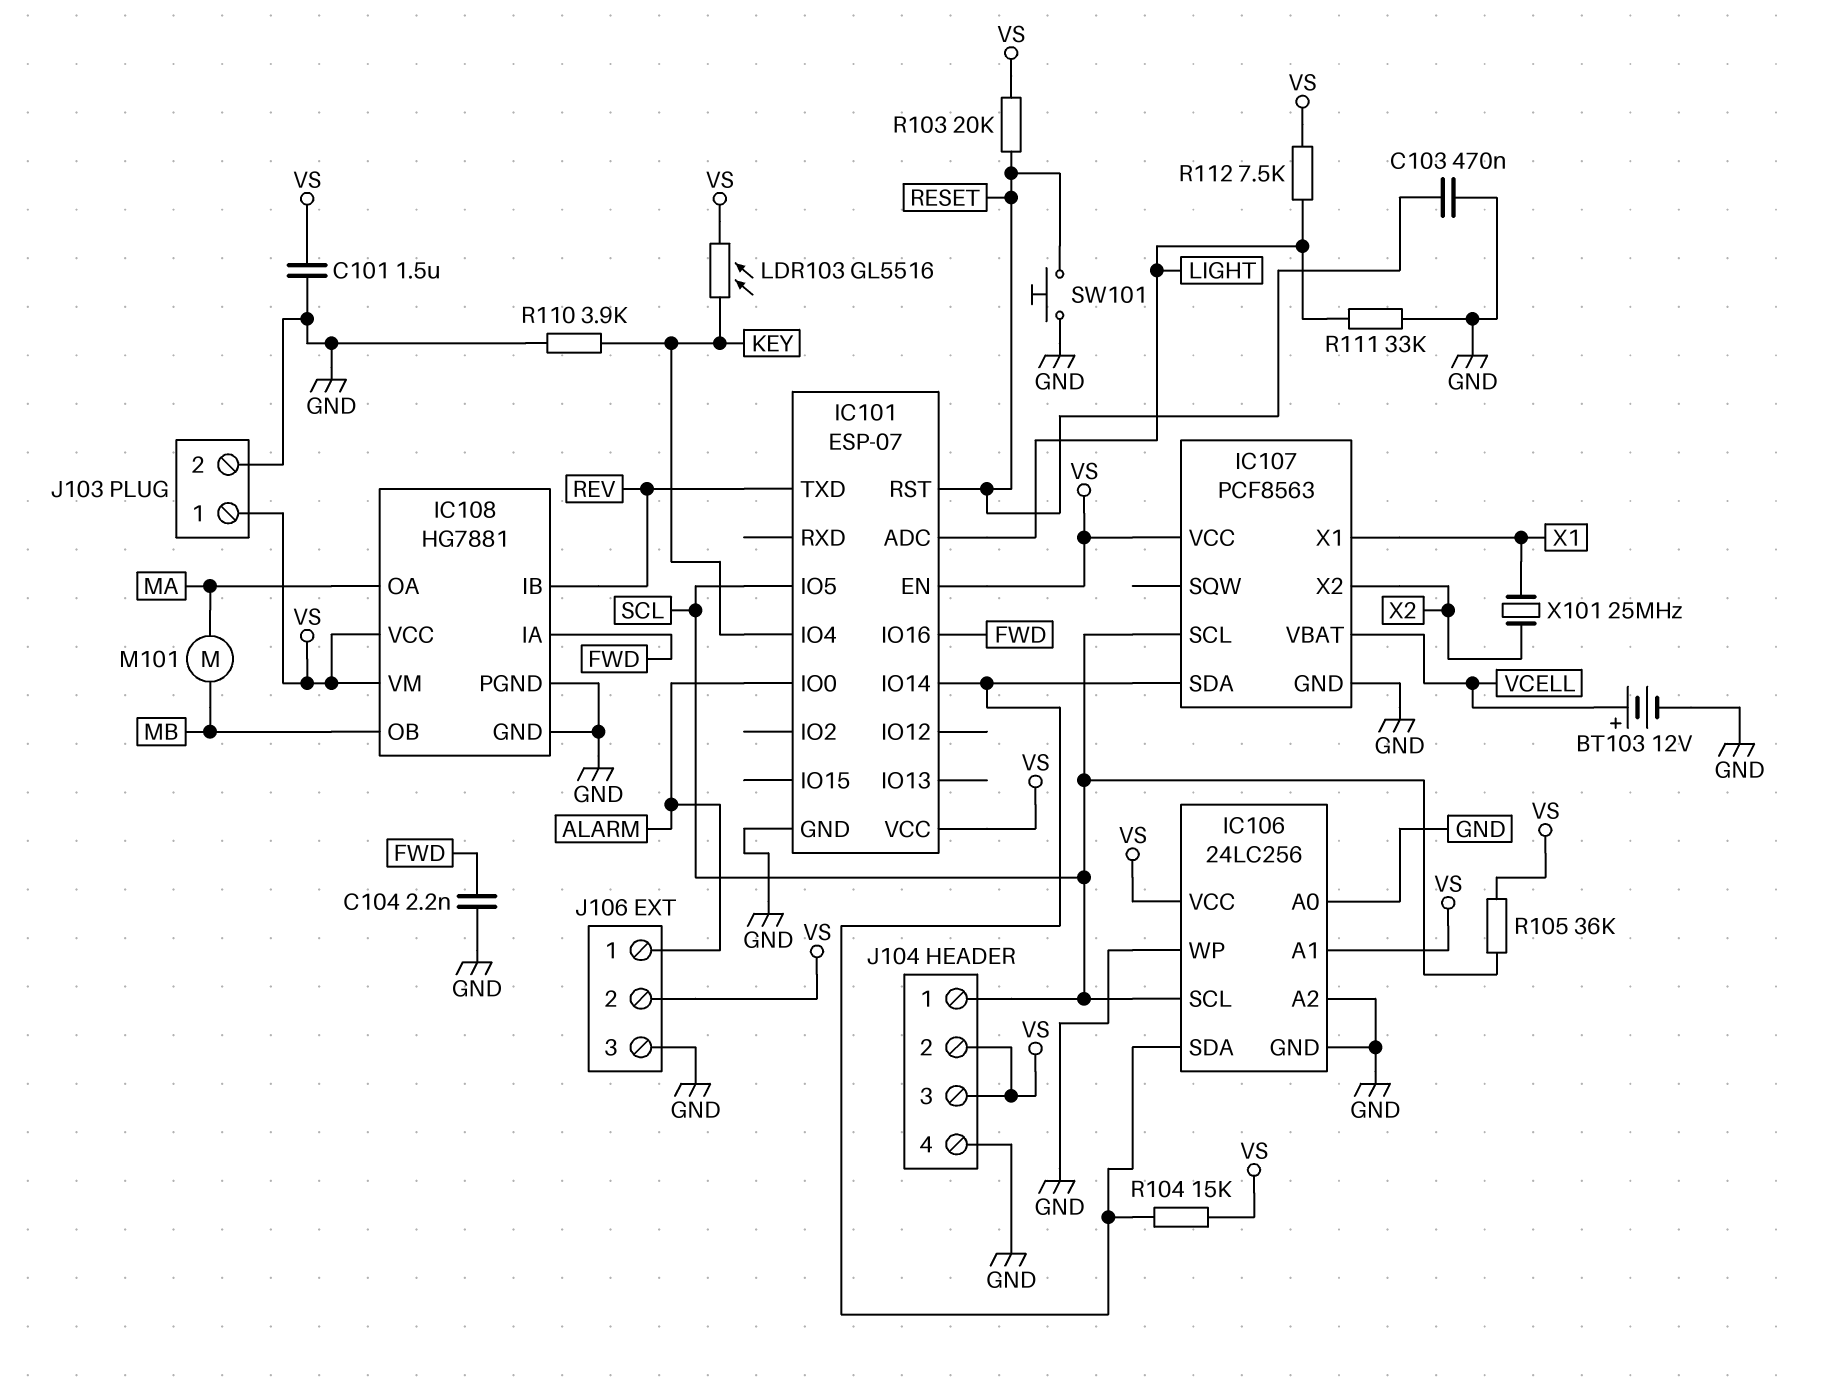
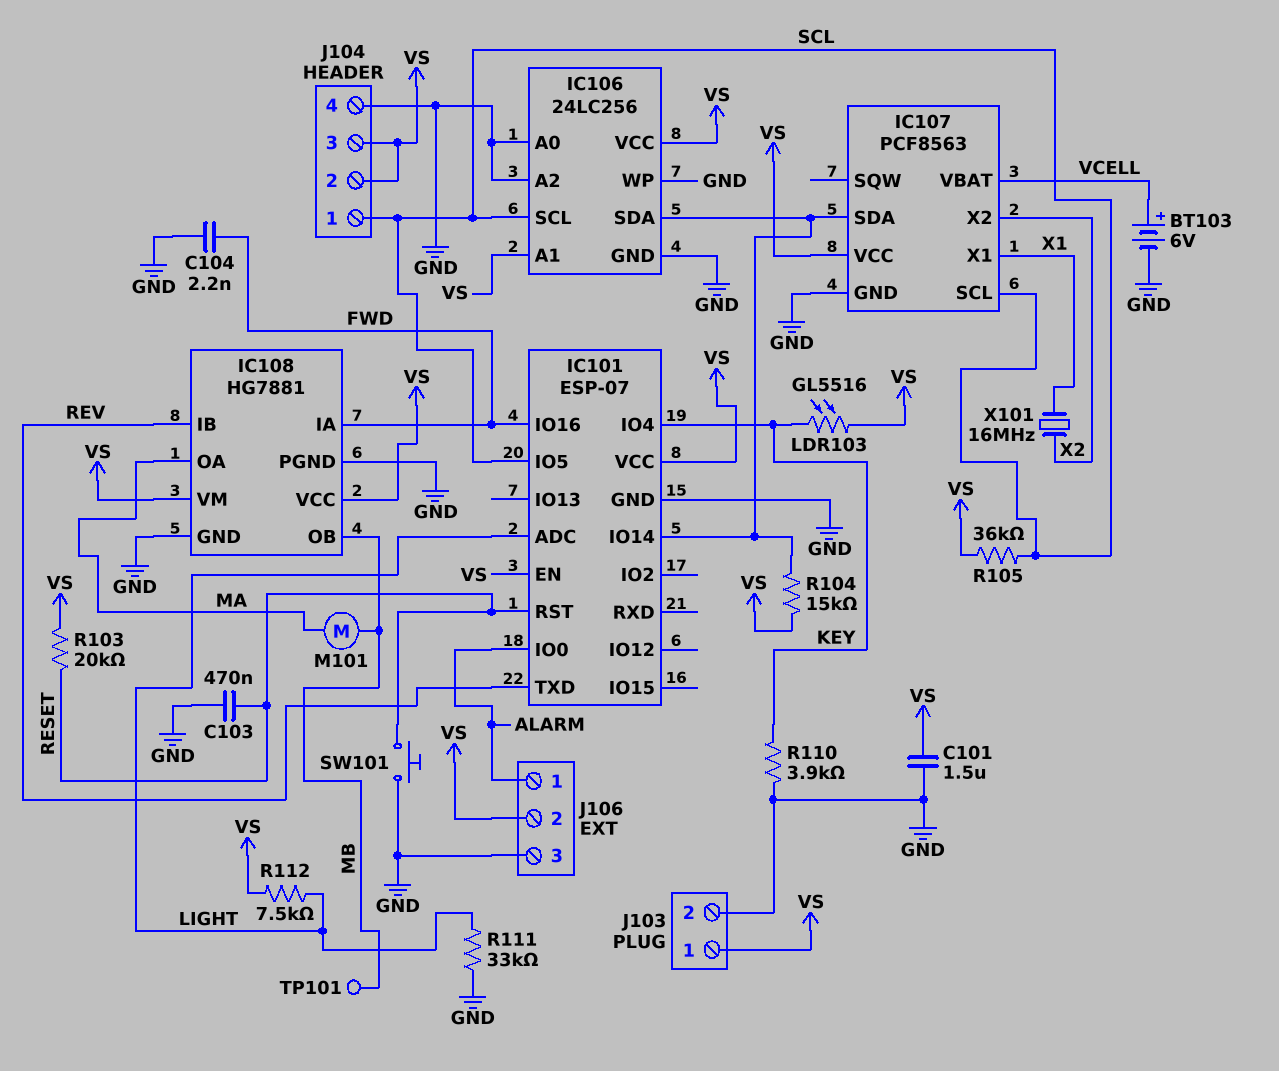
BT103: 12V (plus VCELL, minus GND) -> 6V (plus VCELL, minus GND)
TP101: none -> test point (MB)
X101: 25MHz (X1, X2) -> 16MHz (X1, X2)

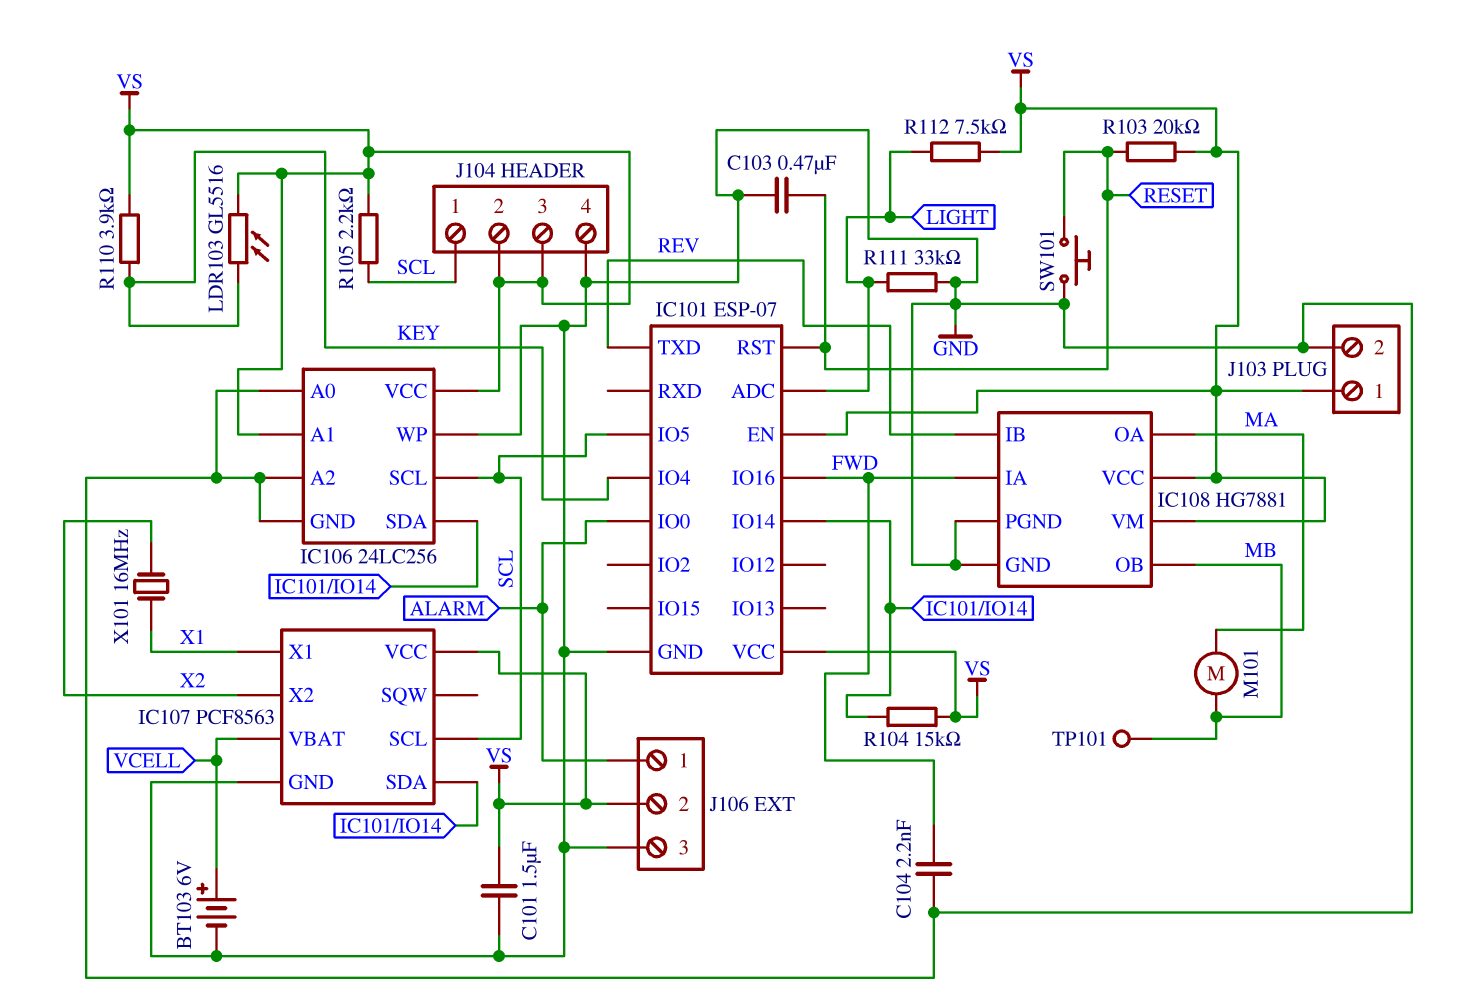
R105: 36k (SCL, VS) -> 2.2k (SCL, VS)
R110: 3.9k (GND, KEY) -> 3.9k (KEY, VS)

